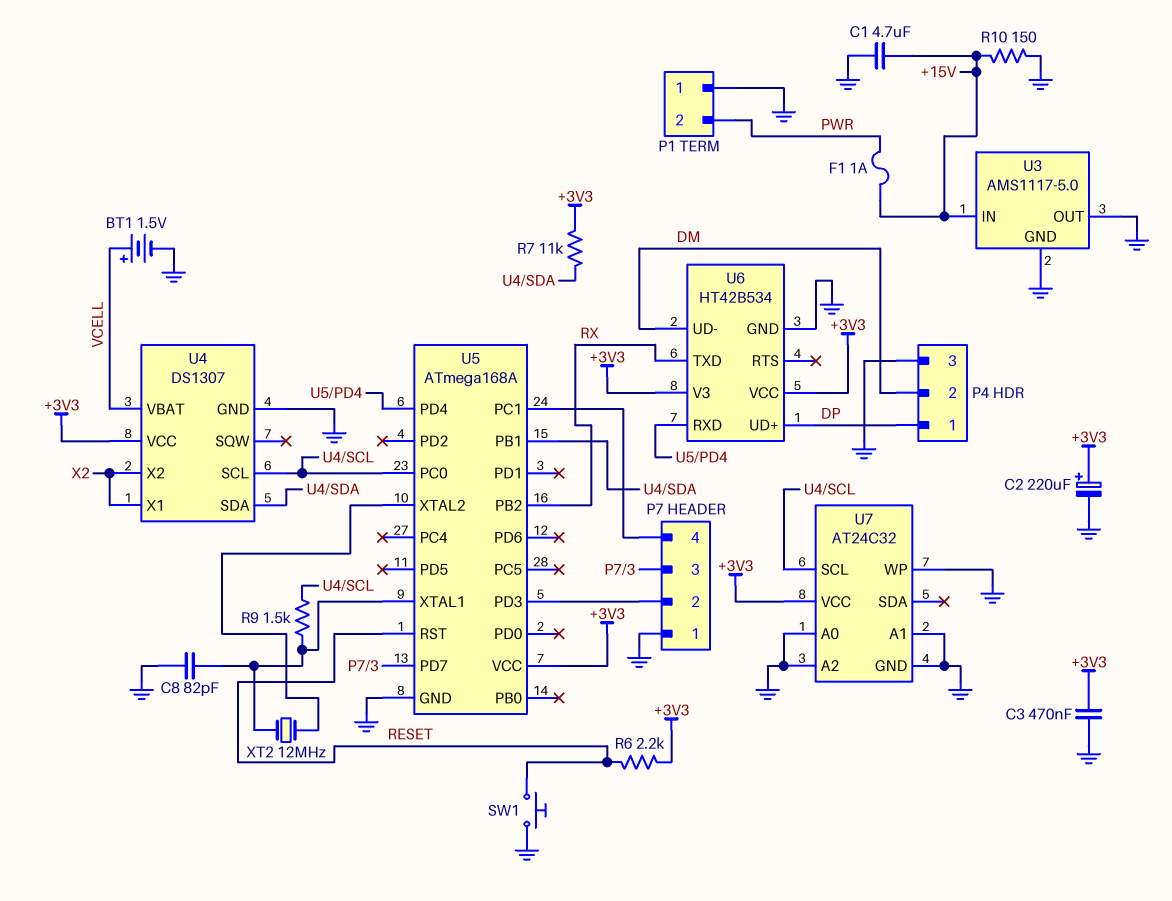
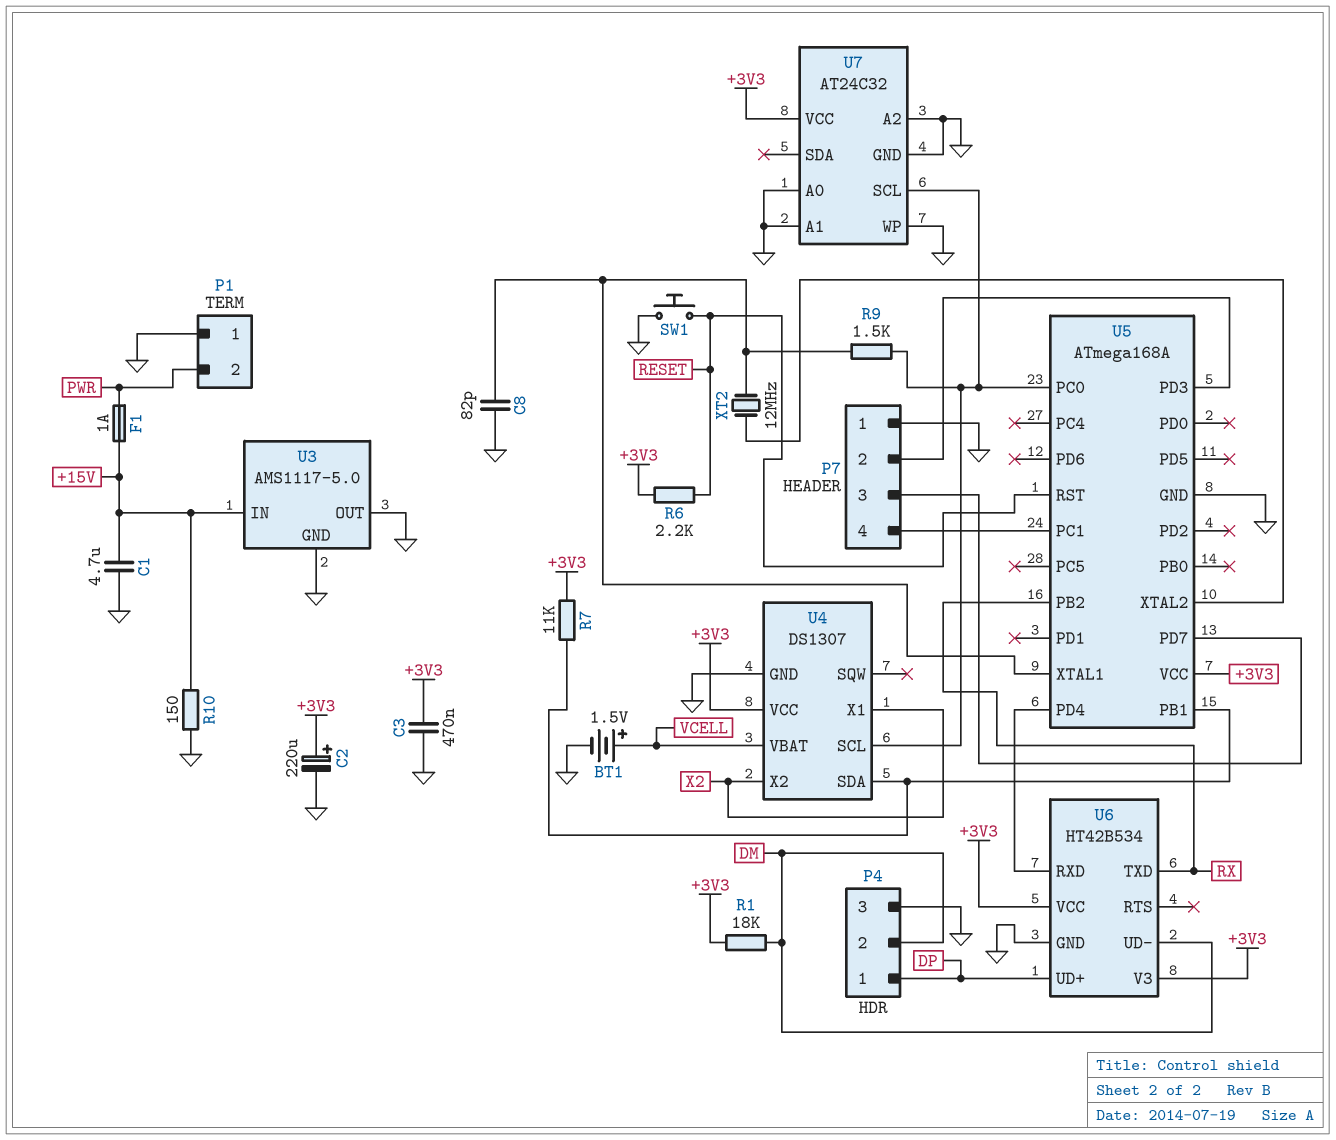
R1: none -> 18k (+3V3, DM)

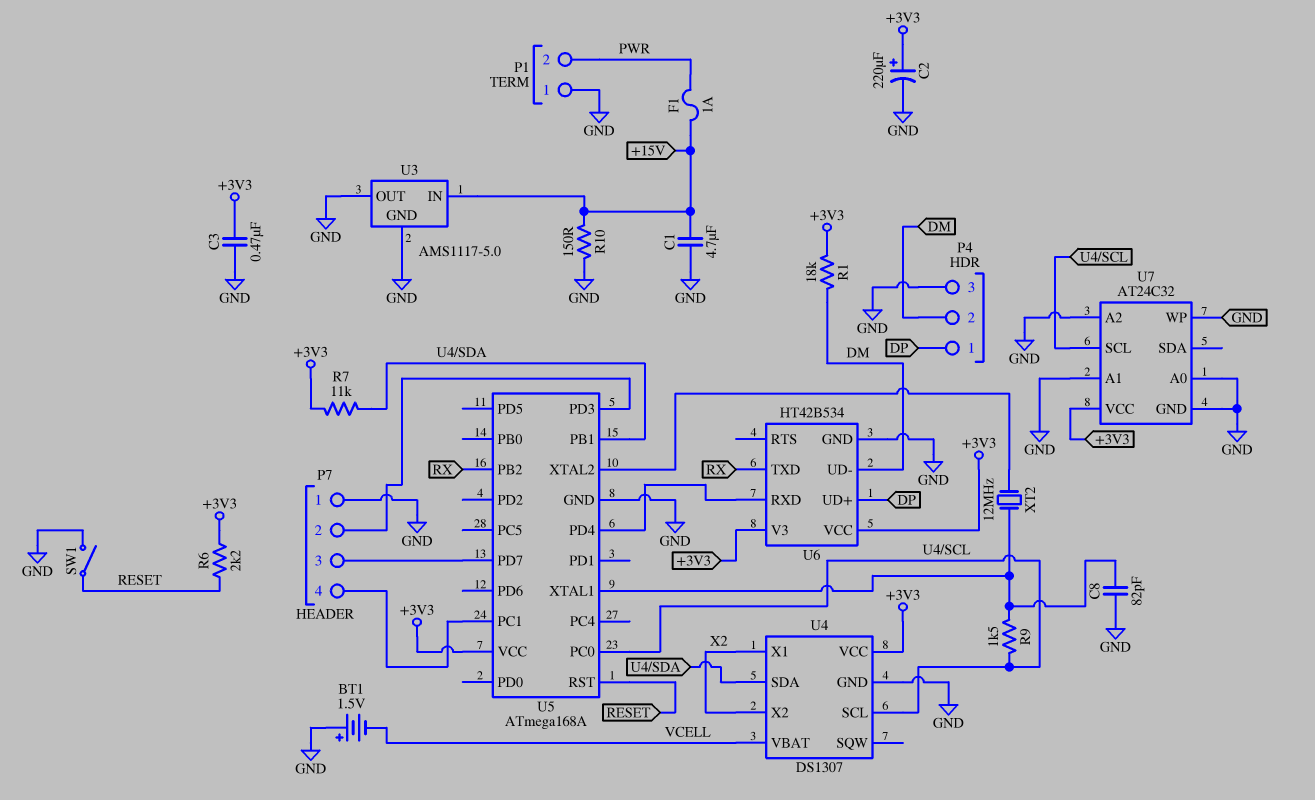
BT1: 1.5V (plus VCELL, minus GND) -> 1.5V (plus GND, minus VCELL)
SW1: button (GND, RESET) -> switch (GND, RESET)

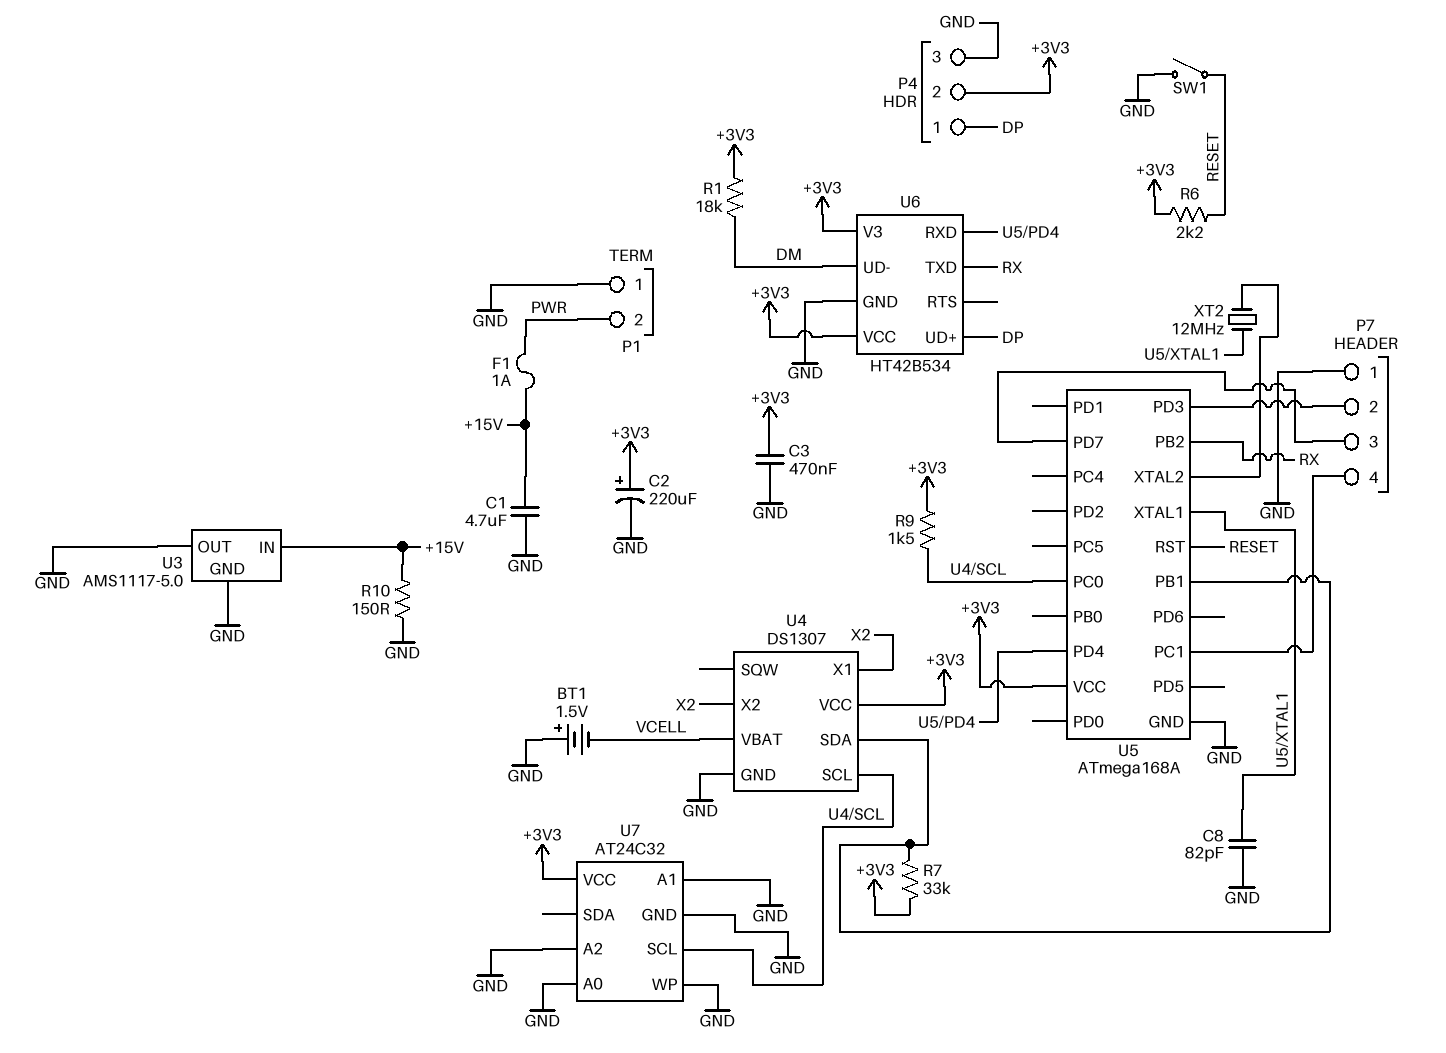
P4 pin 2: DM -> +3V3
R7: 11k (+3V3, U4/SDA) -> 33k (+3V3, U4/SDA)
R9: 1.5k (U4/SCL, U5/XTAL1) -> 1.5k (+3V3, U4/SCL)

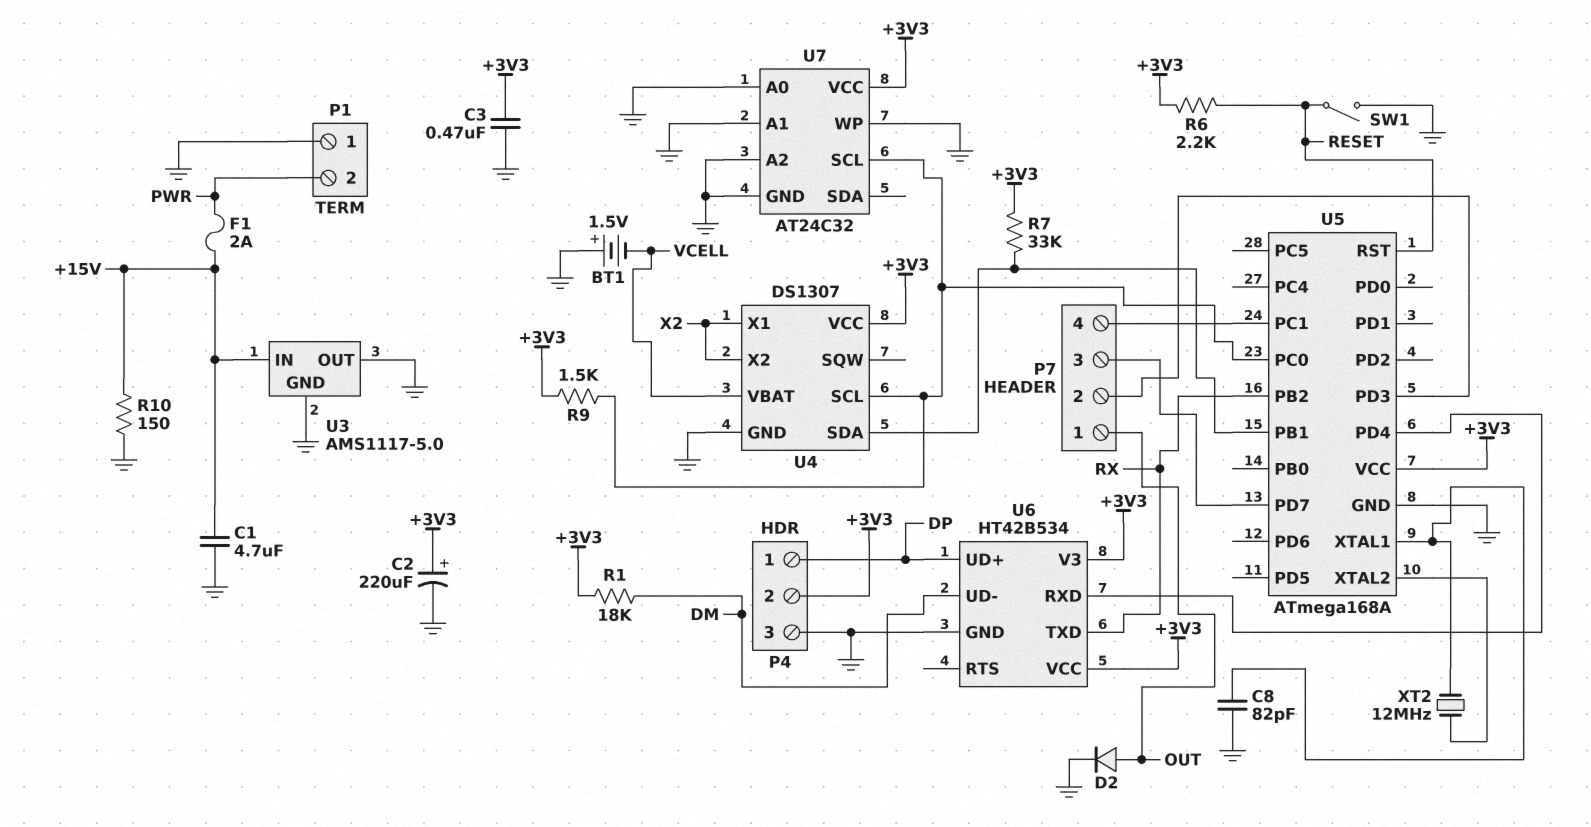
D2: none -> diode (A OUT, K GND)
F1: 1A (+15V, PWR) -> 2A (+15V, PWR)
P7 pin 1: GND -> OUT

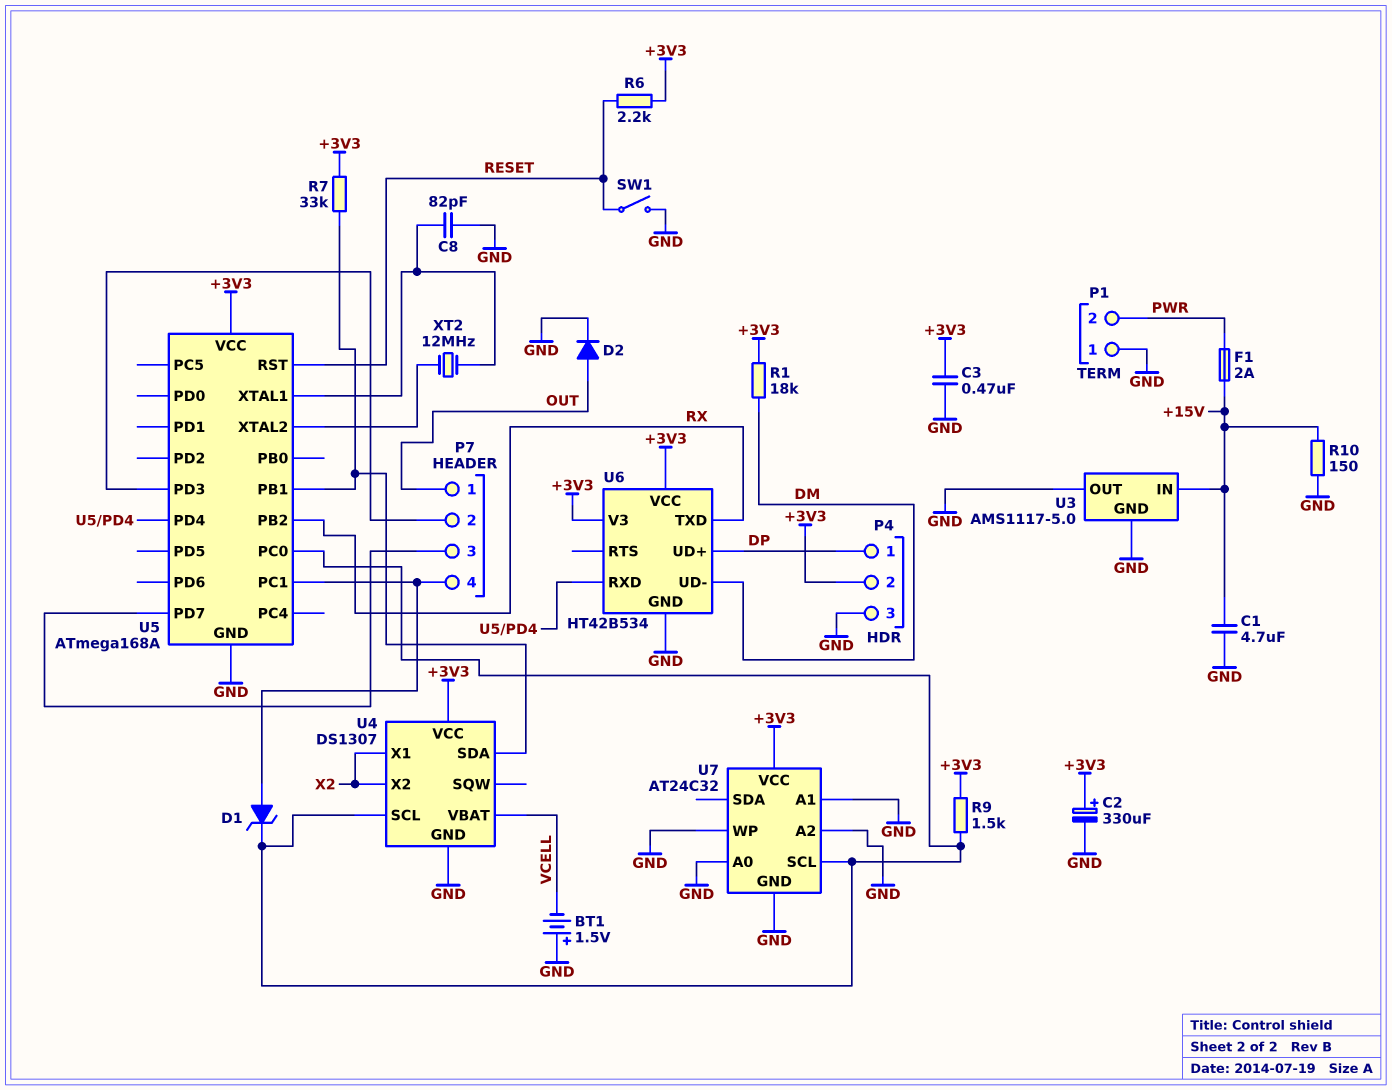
C2: 220uF (plus +3V3, minus GND) -> 330uF (plus +3V3, minus GND)
D1: none -> zener (A P7/4, K U4/SCL)

